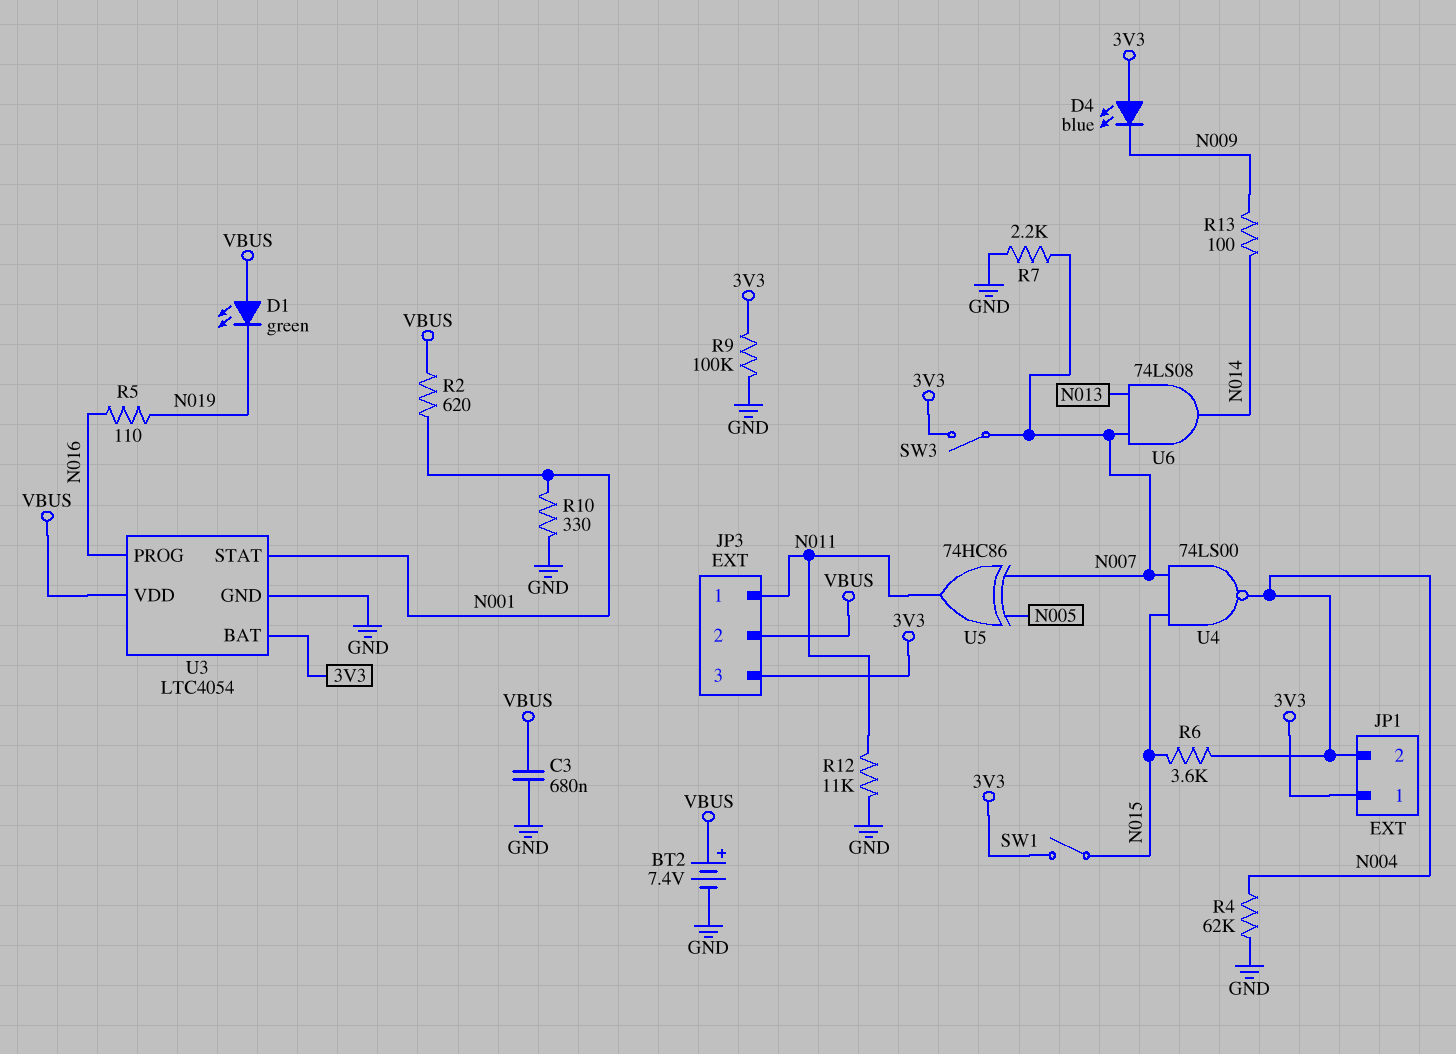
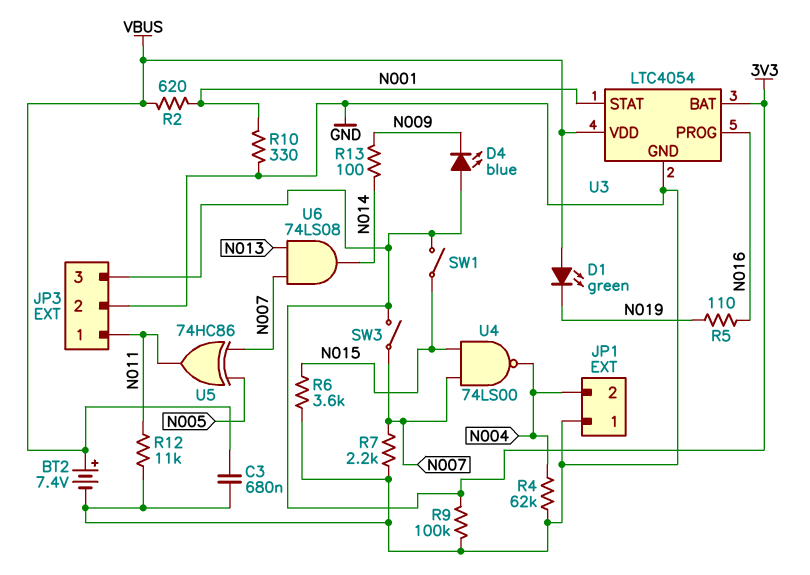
JP1 pin 1: 3V3 -> GND
JP3 pin 2: VBUS -> GND
R6: 3.6k (N004, N015) -> 3.6k (GND, N015)

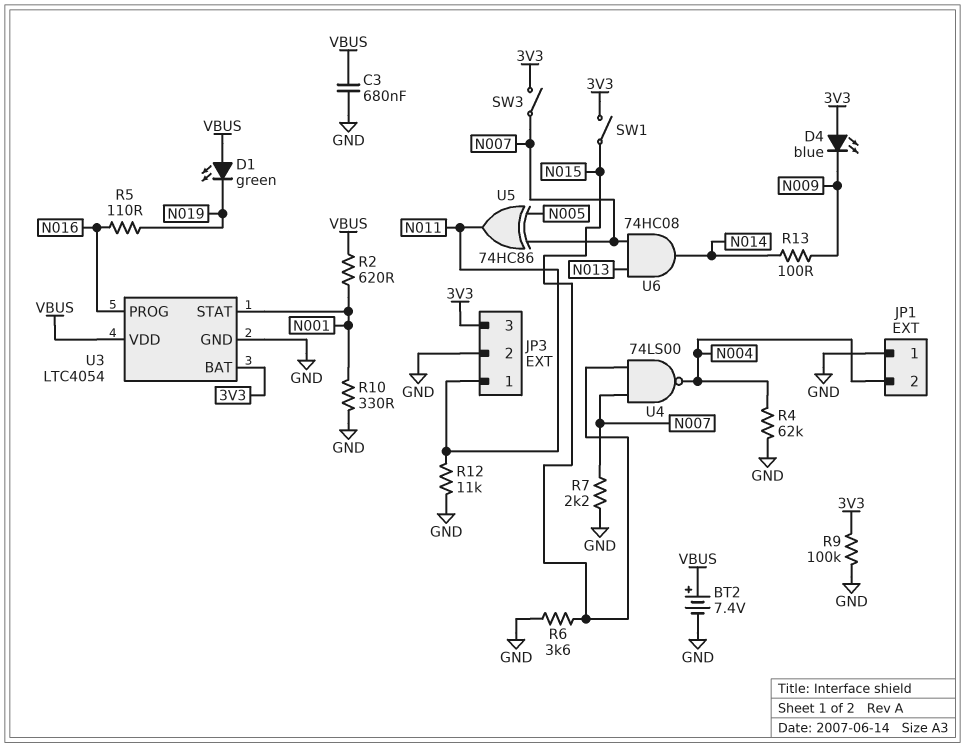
U6: AND 74LS08 (in N007, in N013, out N014) -> AND 74HC08 (in N007, in N013, out N014)

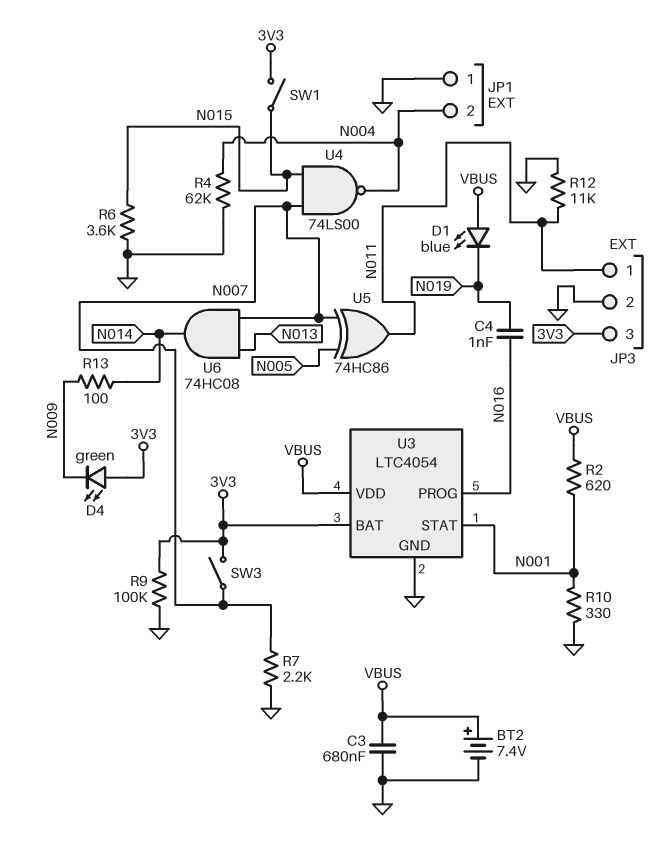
C4: none -> 1nF (N016, N019)
D1: LED green (A VBUS, K N019) -> LED blue (A VBUS, K N019)
D4: LED blue (A 3V3, K N009) -> LED green (A 3V3, K N009)
R5: 110 (N016, N019) -> none

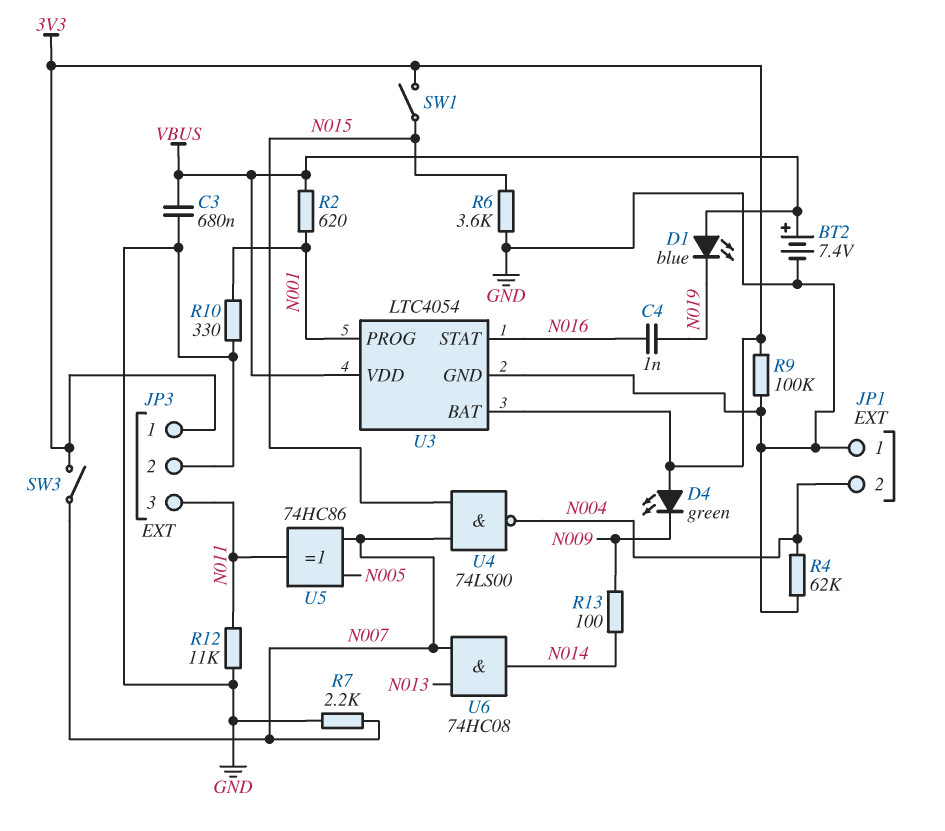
JP3 pin 1: N011 -> 3V3
JP3 pin 3: 3V3 -> N011
U3 pin PROG: N016 -> N001
U3 pin STAT: N001 -> N016

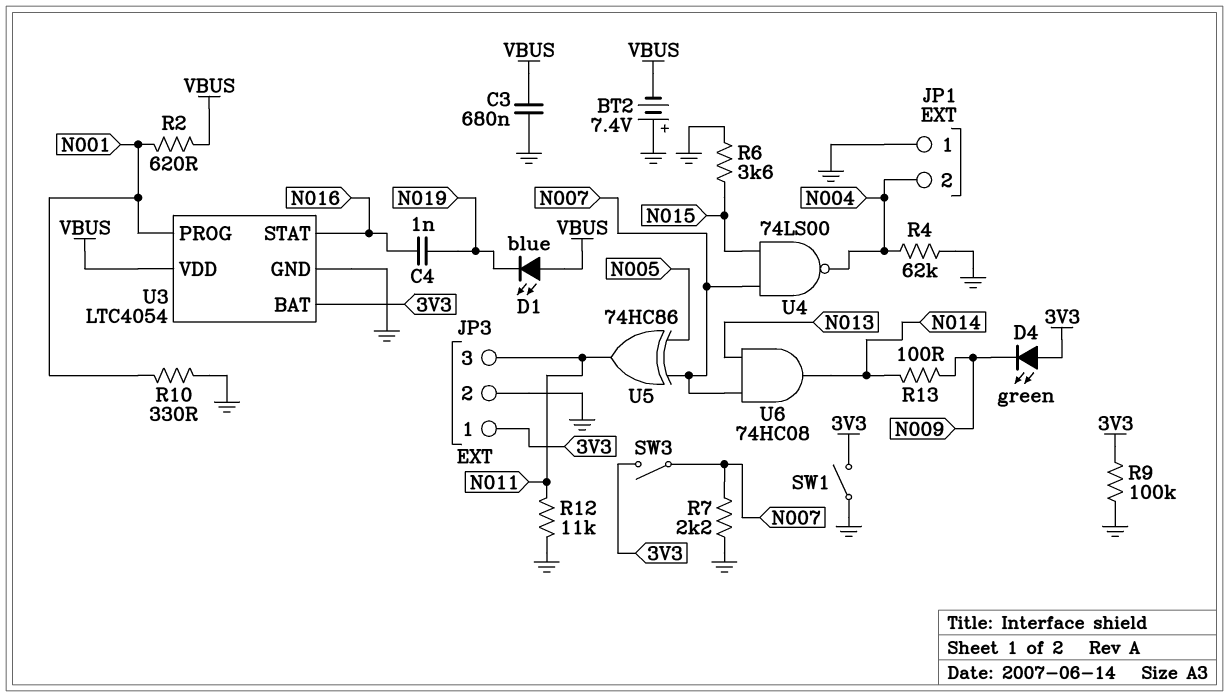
BT2: 7.4V (plus VBUS, minus GND) -> 7.4V (plus GND, minus VBUS)
SW1: switch (3V3, N015) -> switch (3V3, GND)

